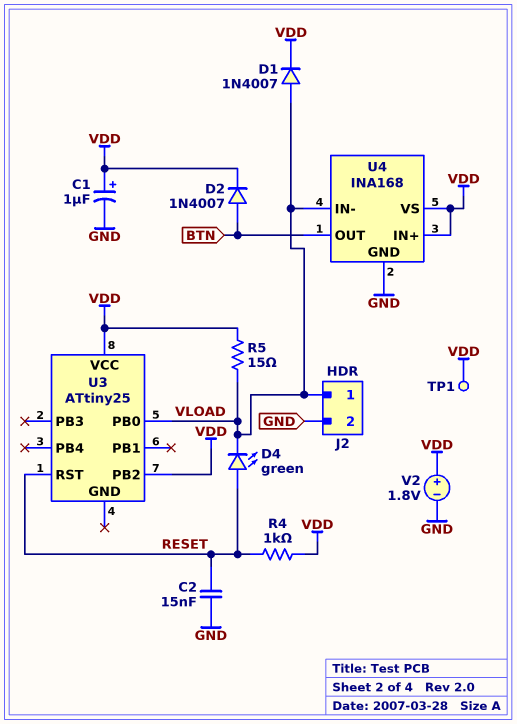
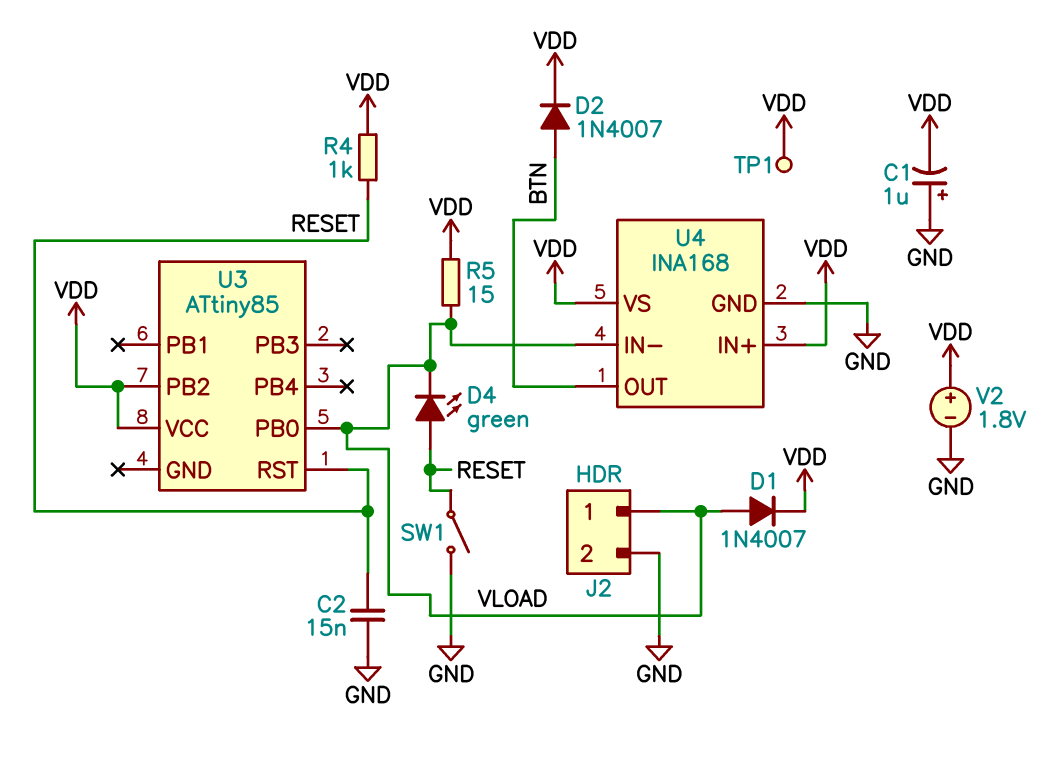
C1: 1uF (plus VDD, minus GND) -> 1uF (plus GND, minus VDD)
SW1: none -> switch (GND, RESET)
U3: ATtiny25 -> ATtiny85

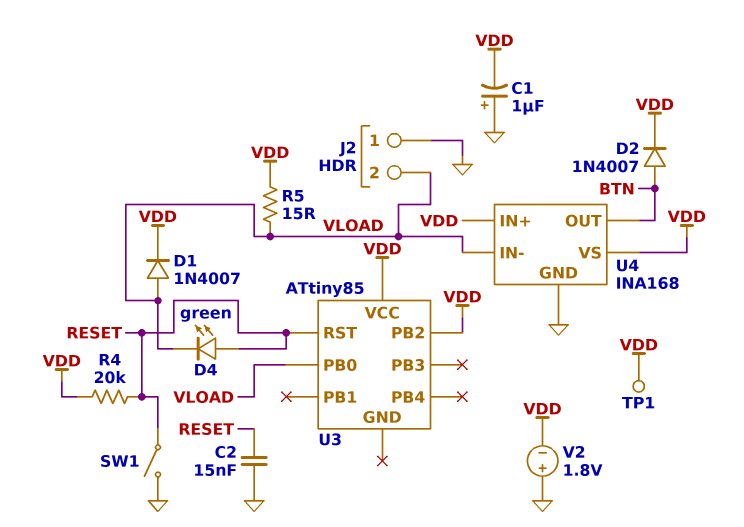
J2 pin 1: VLOAD -> GND
J2 pin 2: GND -> VLOAD
R4: 1k (RESET, VDD) -> 20k (RESET, VDD)
V2: 1.8V (plus VDD, minus GND) -> 1.8V (plus GND, minus VDD)

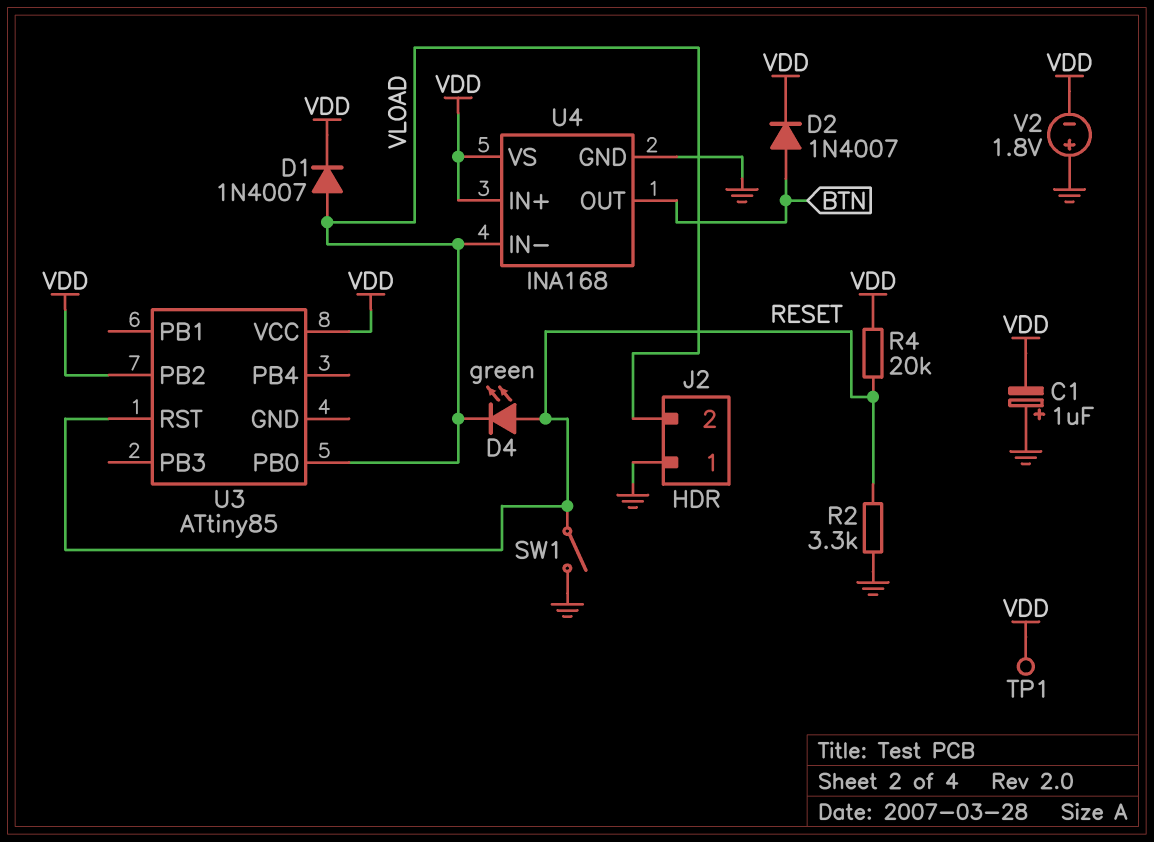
C2: 15nF (GND, RESET) -> none
R2: none -> 3.3k (GND, RESET)
R5: 15 (VDD, VLOAD) -> none

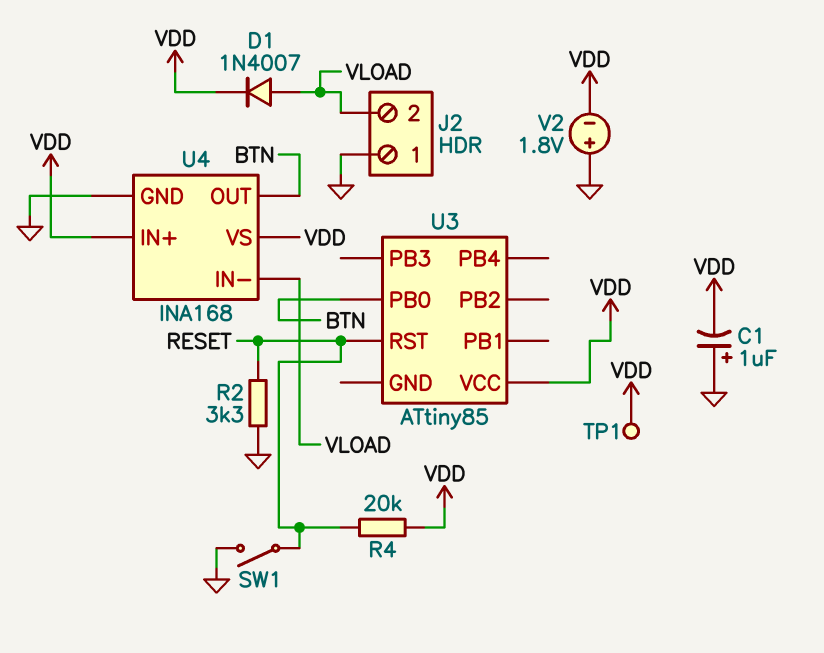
D2: diode 1N4007 (A BTN, K VDD) -> none
D4: LED green (A RESET, K VLOAD) -> none
U3 pin PB0: VLOAD -> BTN
U3 pin PB2: VDD -> none

